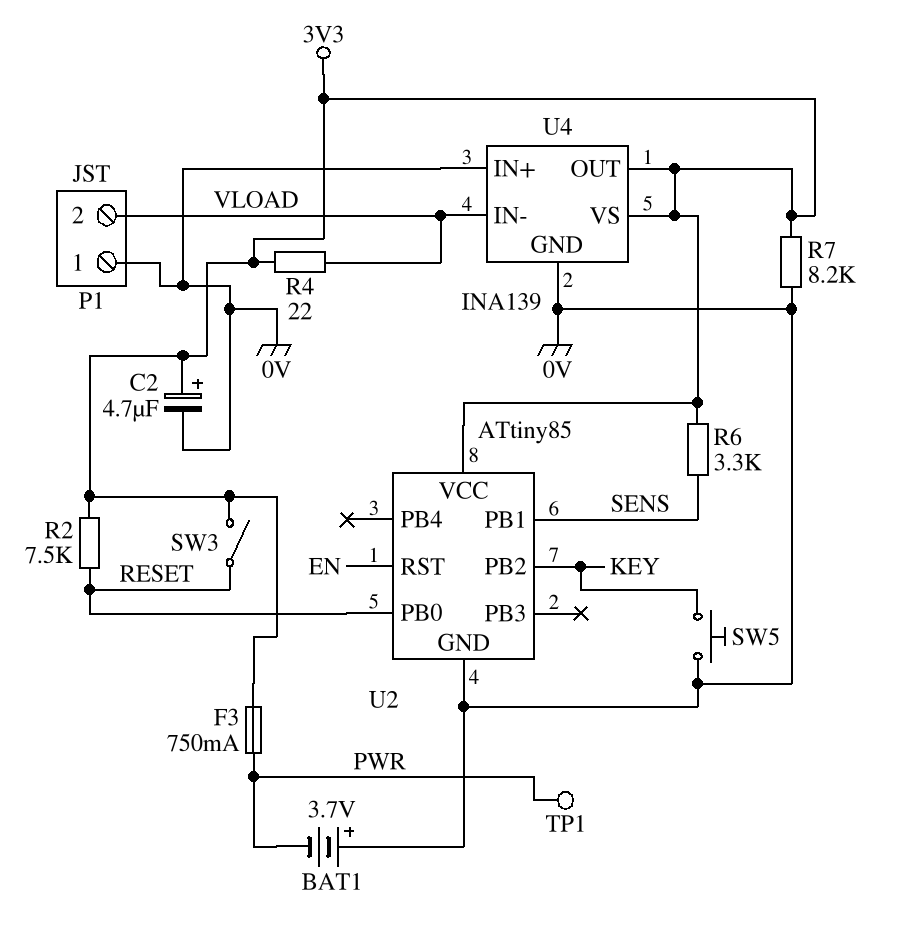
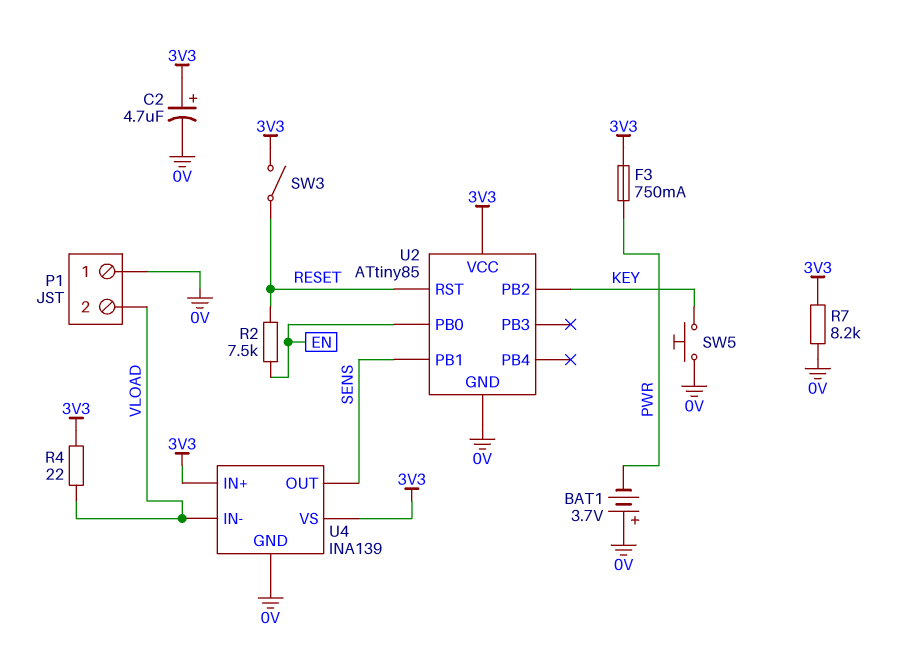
R2: 7.5k (3V3, RESET) -> 7.5k (EN, RESET)
R6: 3.3k (3V3, SENS) -> none
TP1: test point (PWR) -> none
U2 pin PB0: RESET -> EN
U2 pin RST: EN -> RESET
U4 pin IN+: 0V -> 3V3
U4 pin OUT: 3V3 -> SENS

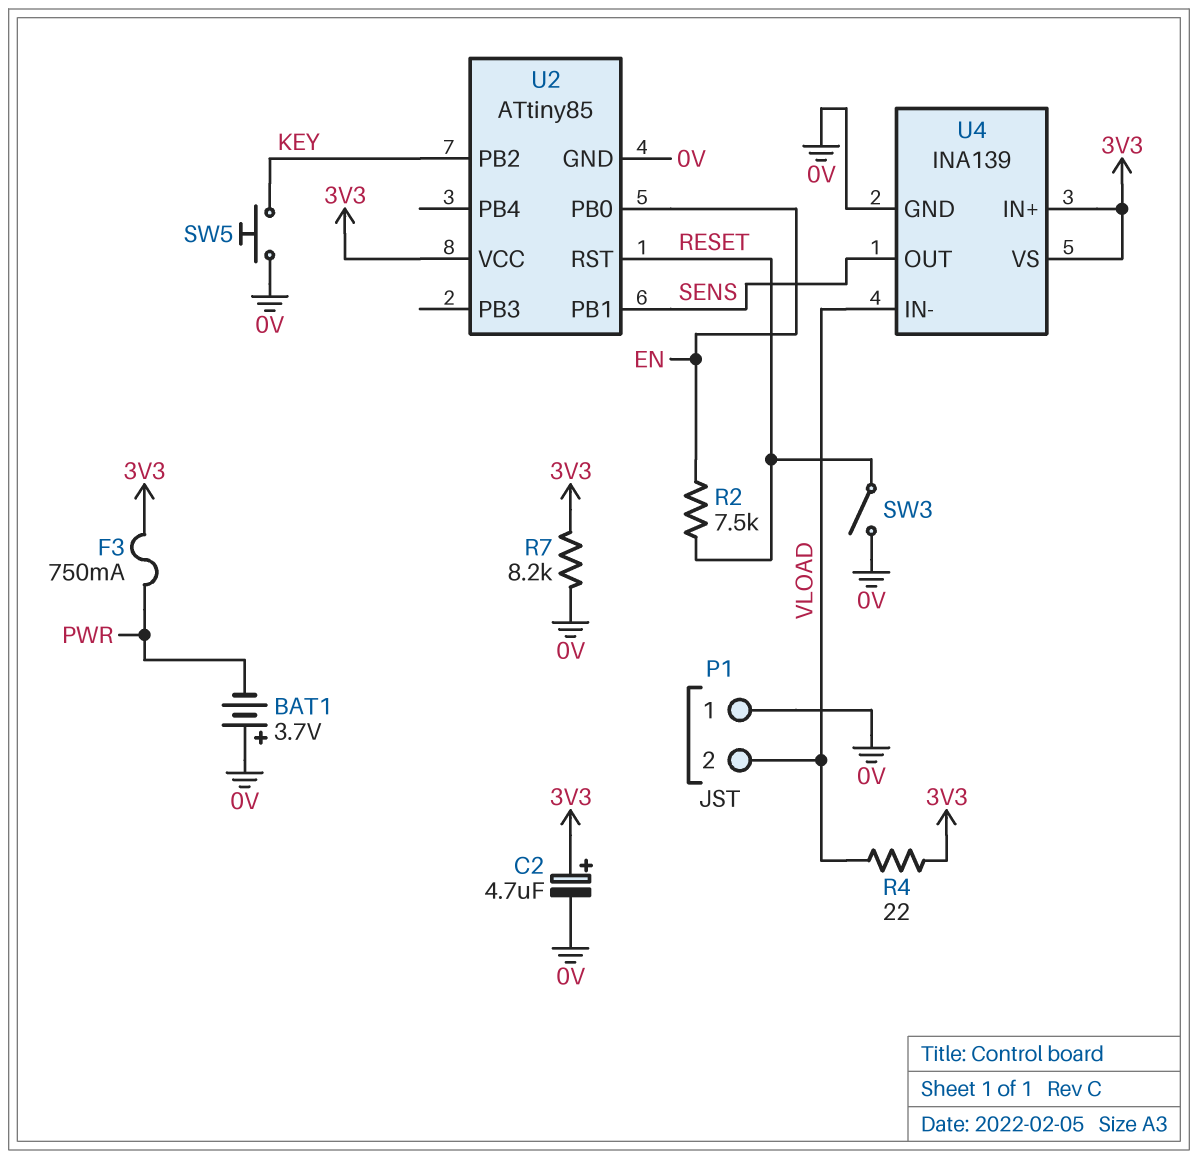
SW3: switch (3V3, RESET) -> switch (0V, RESET)

